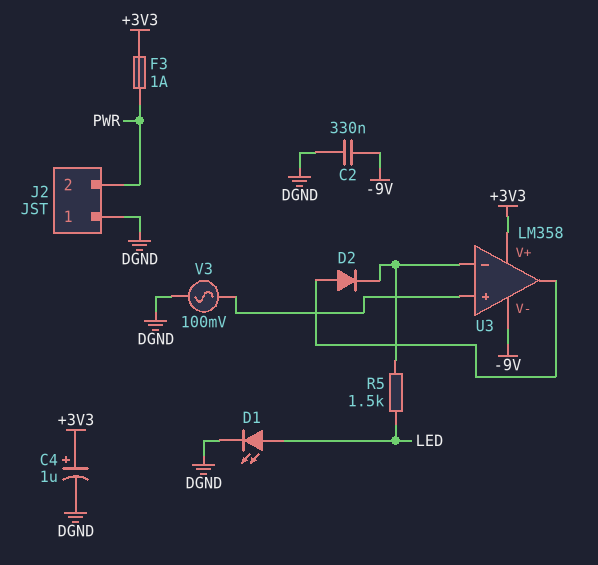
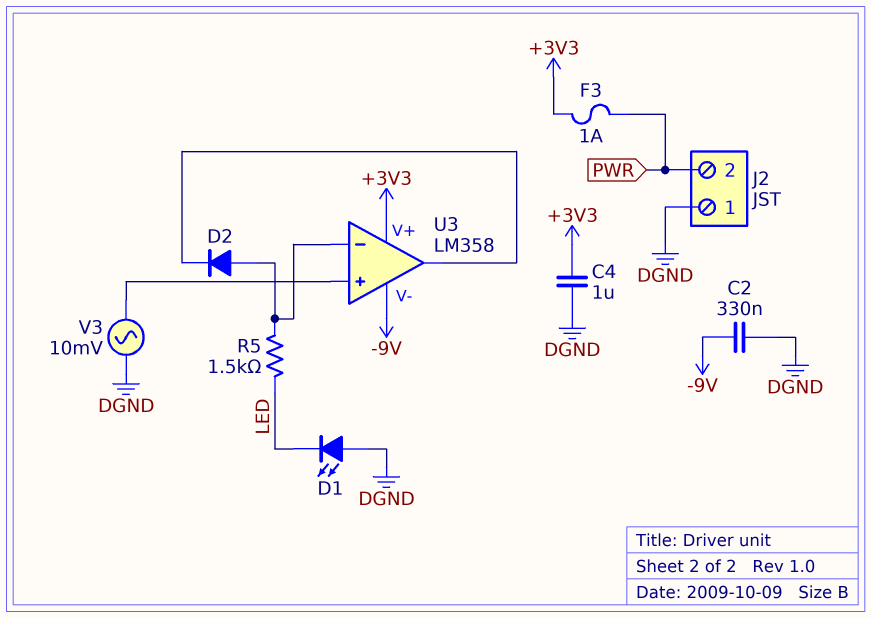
C4: 1uF (plus +3V3, minus DGND) -> 1uF (+3V3, DGND)
D1: LED (A LED, K DGND) -> LED (A DGND, K LED)
D2: diode (A U3/out, K U3/in-) -> diode (A U3/in-, K U3/out)
V3: AC 100mV (DGND, U3/in+) -> AC 10mV (DGND, U3/in+)

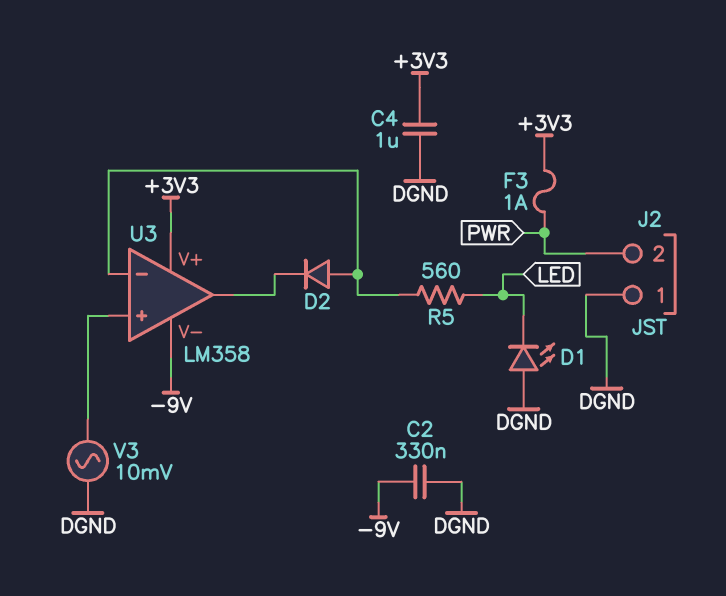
R5: 1.5k (LED, U3/in-) -> 560 (LED, U3/in-)

